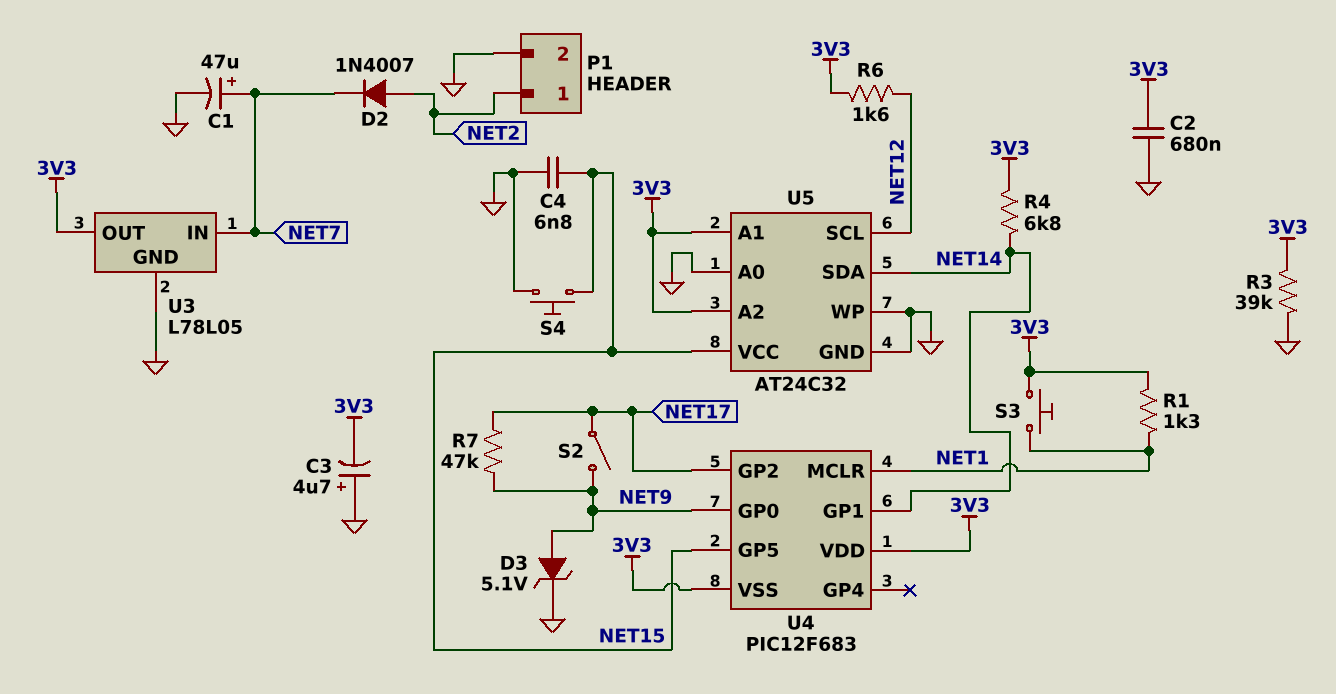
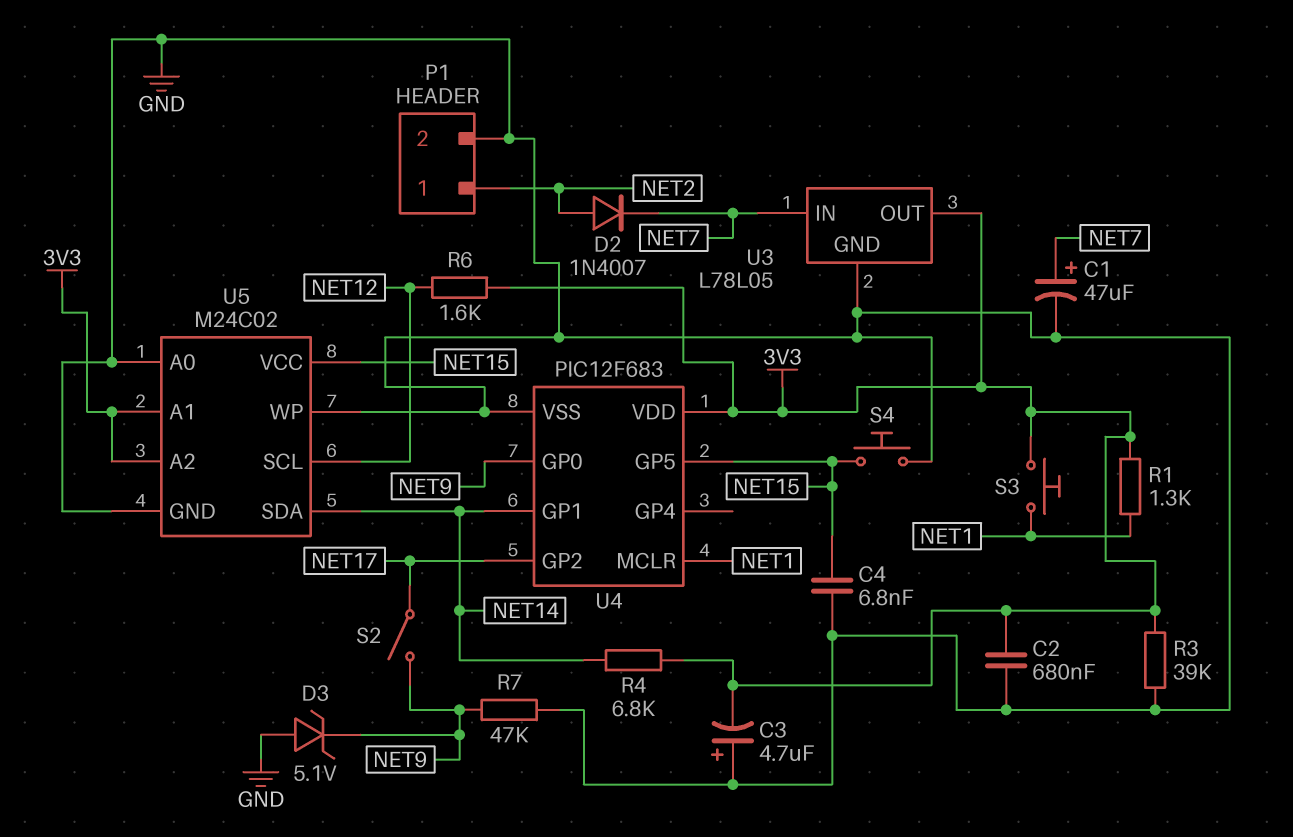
D3: zener 5.1V (A NET9, K GND) -> zener 5.1V (A GND, K NET9)
R7: 47k (NET9, NET17) -> 47k (GND, NET9)
U4 pin VSS: 3V3 -> GND
U5: AT24C32 -> M24C02

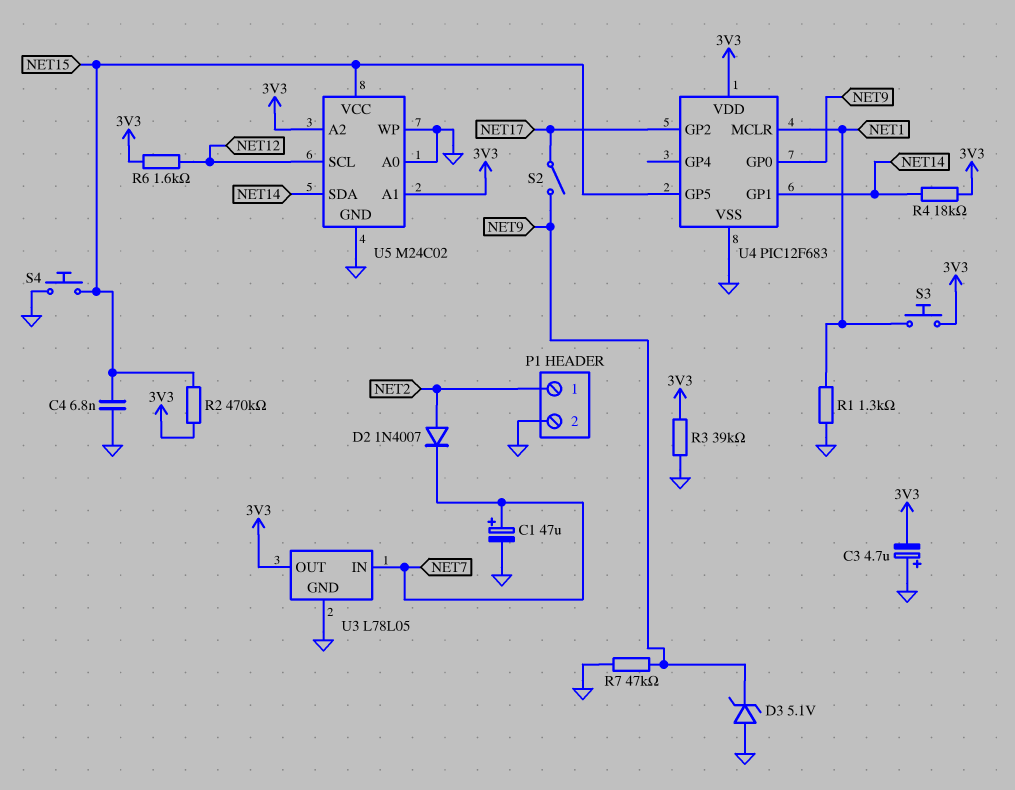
C2: 680nF (3V3, GND) -> none
R1: 1.3k (3V3, NET1) -> 1.3k (GND, NET1)
R2: none -> 470k (3V3, NET15)
R4: 6.8k (3V3, NET14) -> 18k (3V3, NET14)

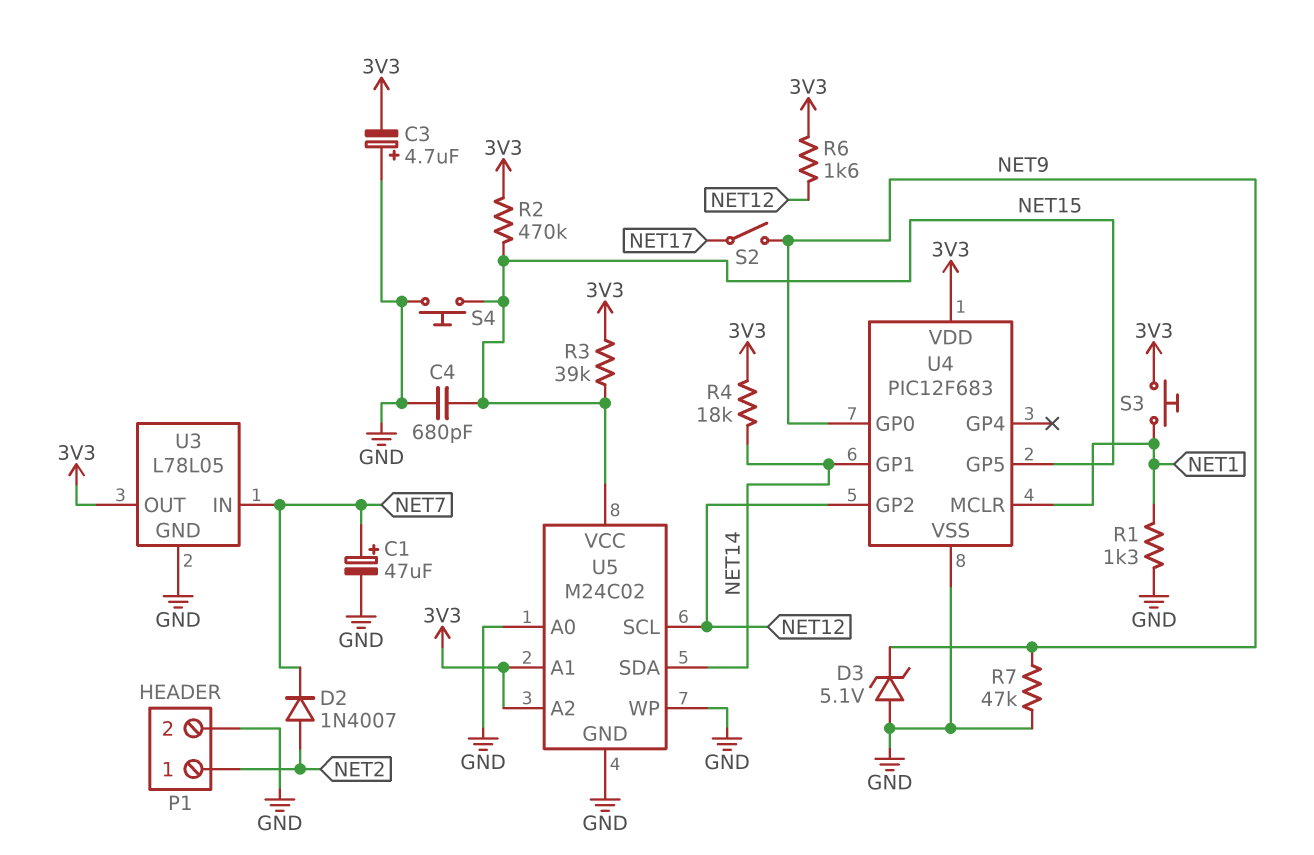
C4: 6.8nF (GND, NET15) -> 680pF (GND, NET15)
R3: 39k (3V3, GND) -> 39k (3V3, NET15)
U4 pin GP2: NET17 -> NET12

